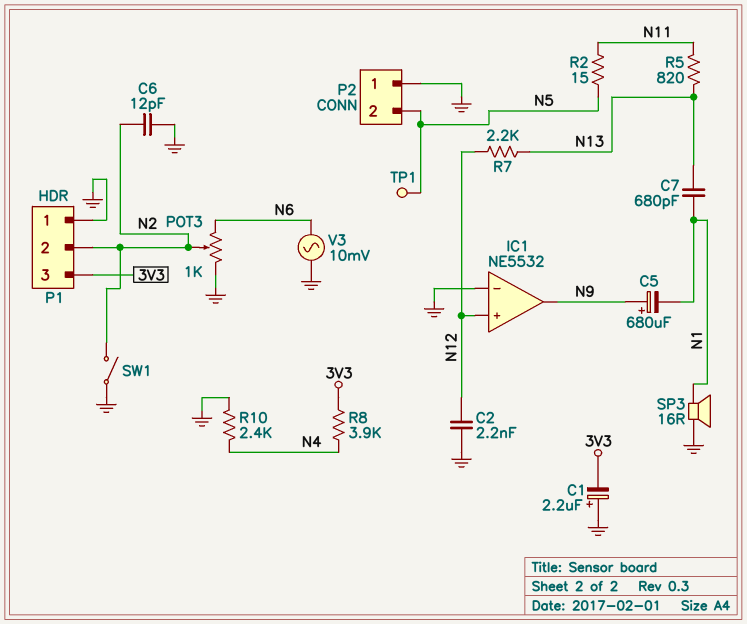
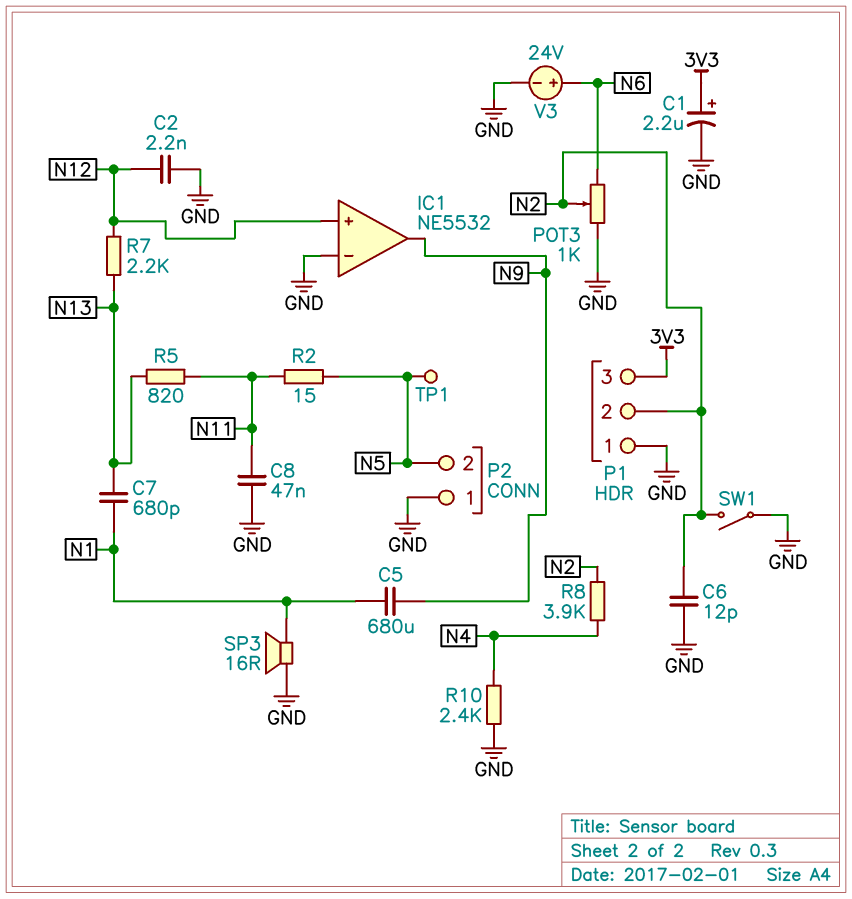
C1: 2.2uF (plus GND, minus 3V3) -> 2.2uF (plus 3V3, minus GND)
C5: 680uF (plus N9, minus N1) -> 680uF (N1, N9)
C8: none -> 47nF (GND, N11)
R8: 3.9k (3V3, N4) -> 3.9k (N2, N4)
V3: AC 10mV (GND, N6) -> 24V (plus N6, minus GND)

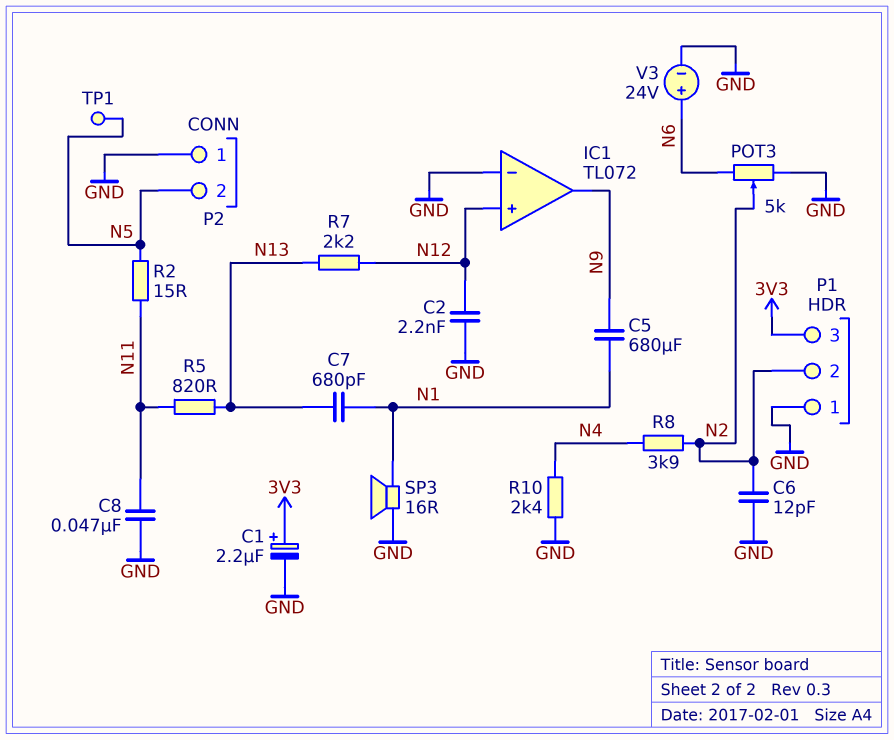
IC1: NE5532 -> TL072
POT3: 1k (GND, N6, wiper N2) -> 5k (GND, N6, wiper N2)
SW1: switch (GND, N2) -> none

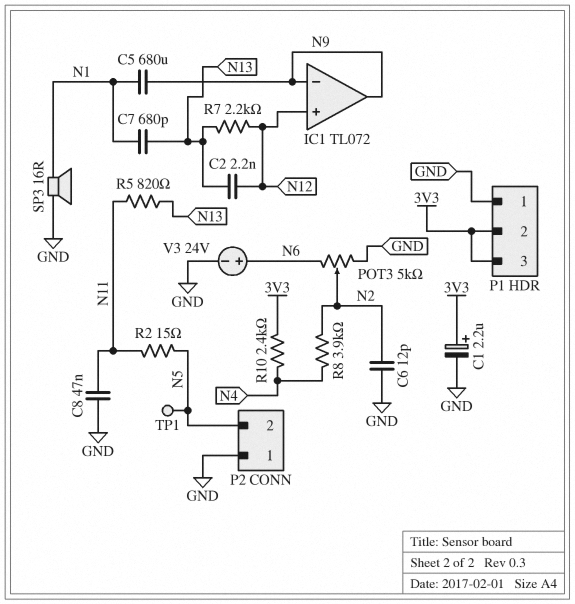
C2: 2.2nF (GND, N12) -> 2.2nF (N12, N13)
IC1 pin in-: GND -> N9
P1 pin 2: N2 -> 3V3
R10: 2.4k (GND, N4) -> 2.4k (3V3, N4)

